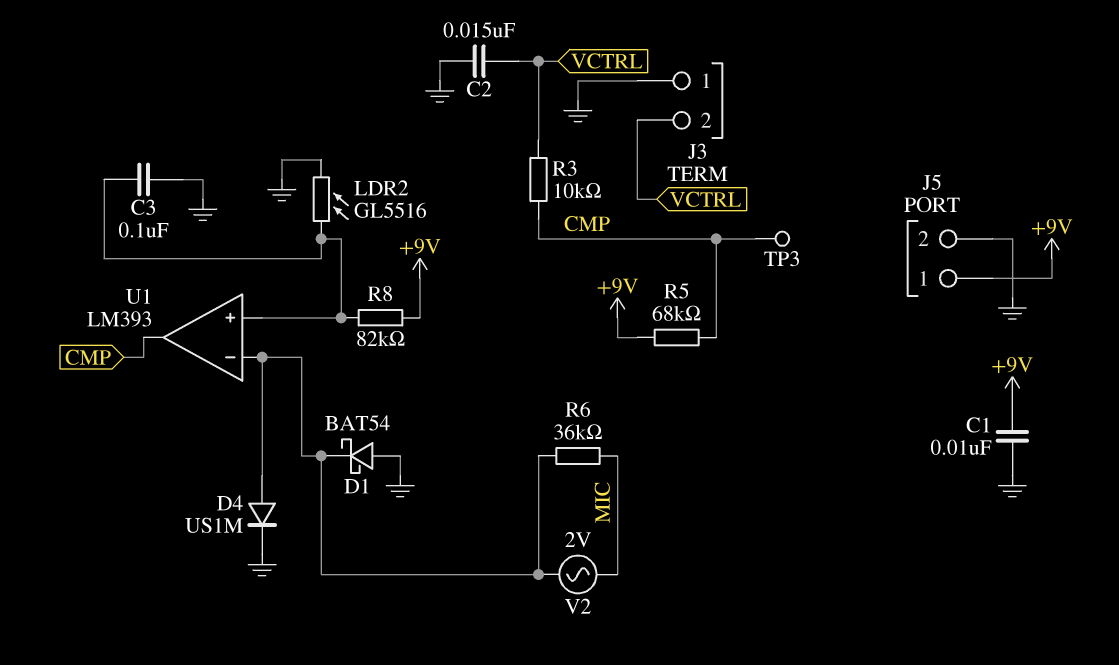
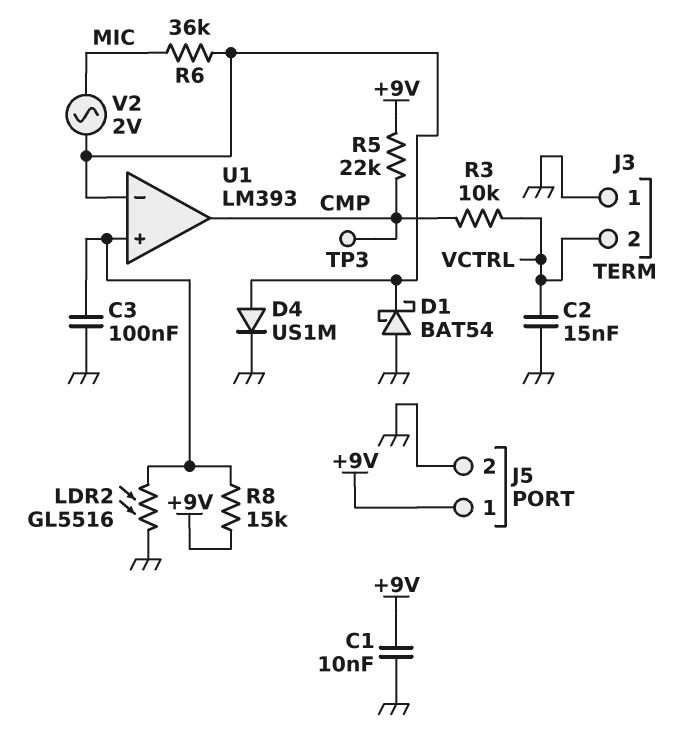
R5: 68k (+9V, CMP) -> 22k (+9V, CMP)
R8: 82k (+9V, U1/in+) -> 15k (+9V, U1/in+)

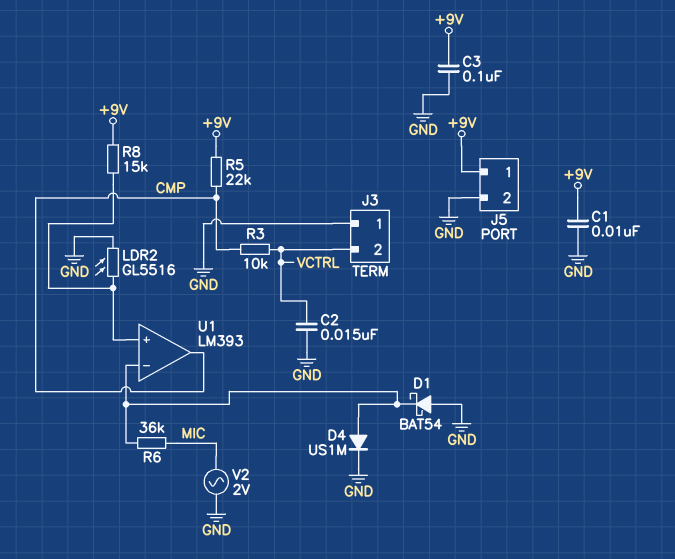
C3: 100nF (GND, U1/in+) -> 100nF (+9V, GND)
TP3: test point (CMP) -> none
V2: AC 2V (MIC, U1/in-) -> AC 2V (GND, MIC)

